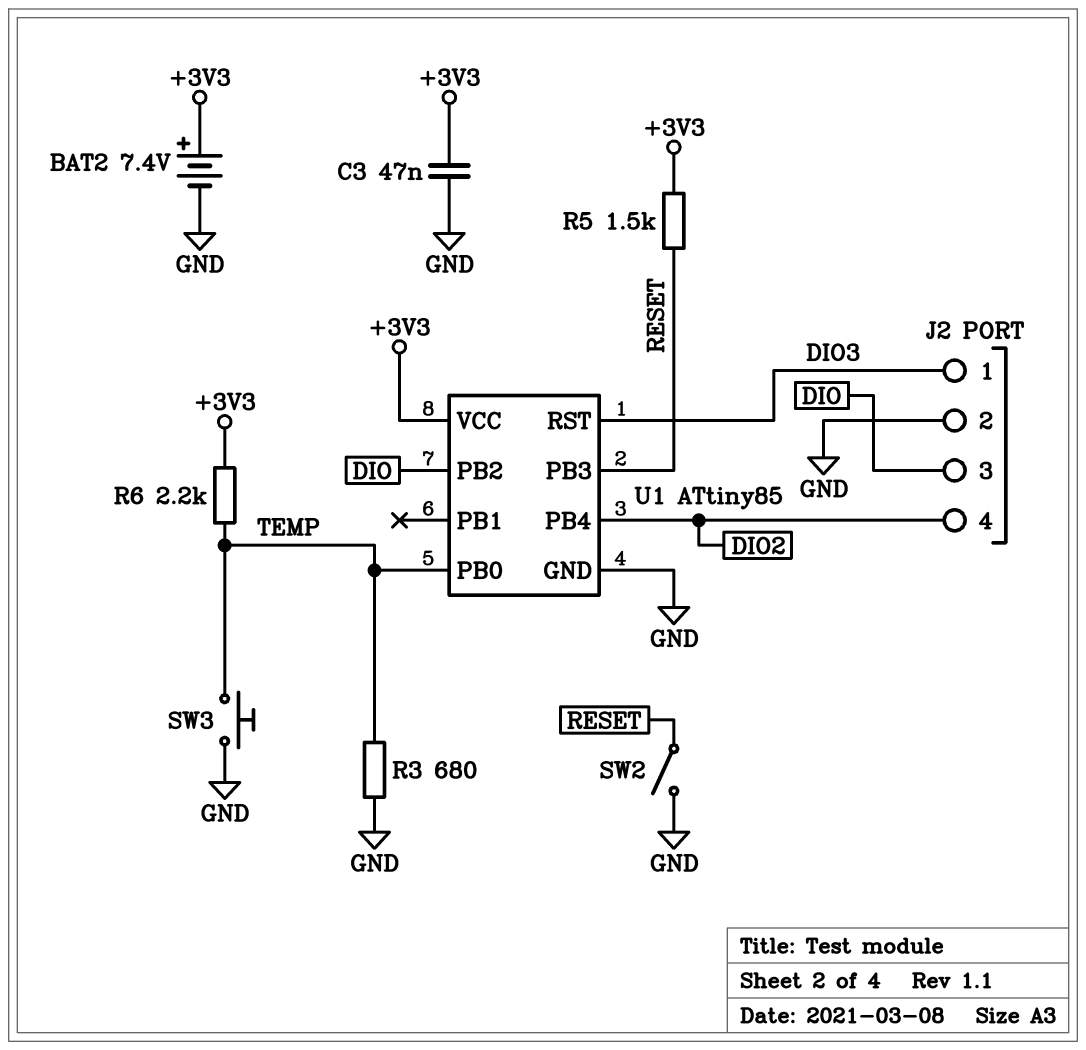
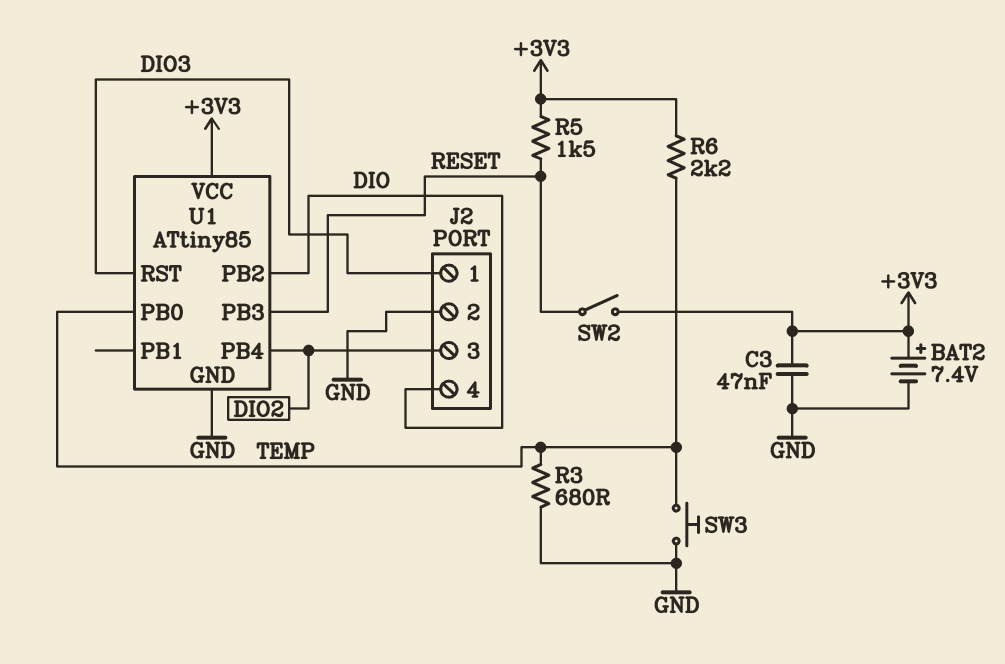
J2 pin 3: DIO -> DIO2
J2 pin 4: DIO2 -> DIO
SW2: switch (GND, RESET) -> switch (+3V3, RESET)

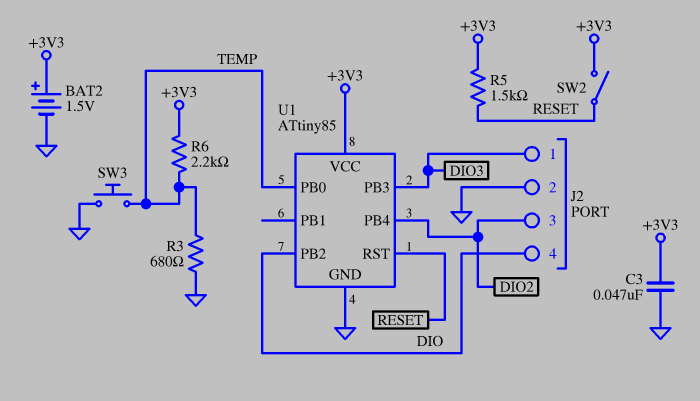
BAT2: 7.4V (plus +3V3, minus GND) -> 1.5V (plus +3V3, minus GND)
U1 pin PB3: RESET -> DIO3
U1 pin RST: DIO3 -> RESET

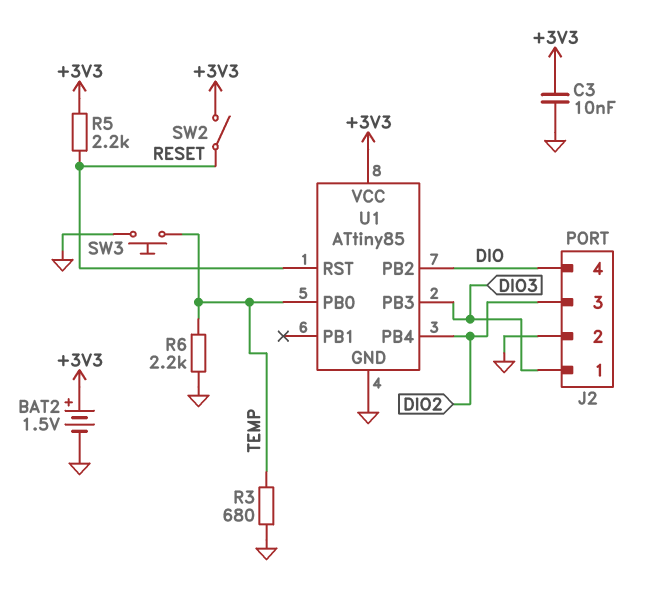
C3: 47nF (+3V3, GND) -> 10nF (+3V3, GND)
R5: 1.5k (+3V3, RESET) -> 2.2k (+3V3, RESET)
R6: 2.2k (+3V3, TEMP) -> 2.2k (GND, TEMP)

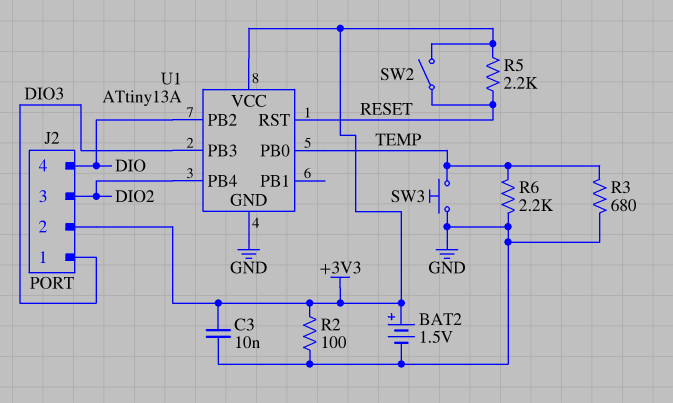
J2 pin 2: GND -> +3V3
R2: none -> 100 (+3V3, GND)
U1: ATtiny85 -> ATtiny13A

